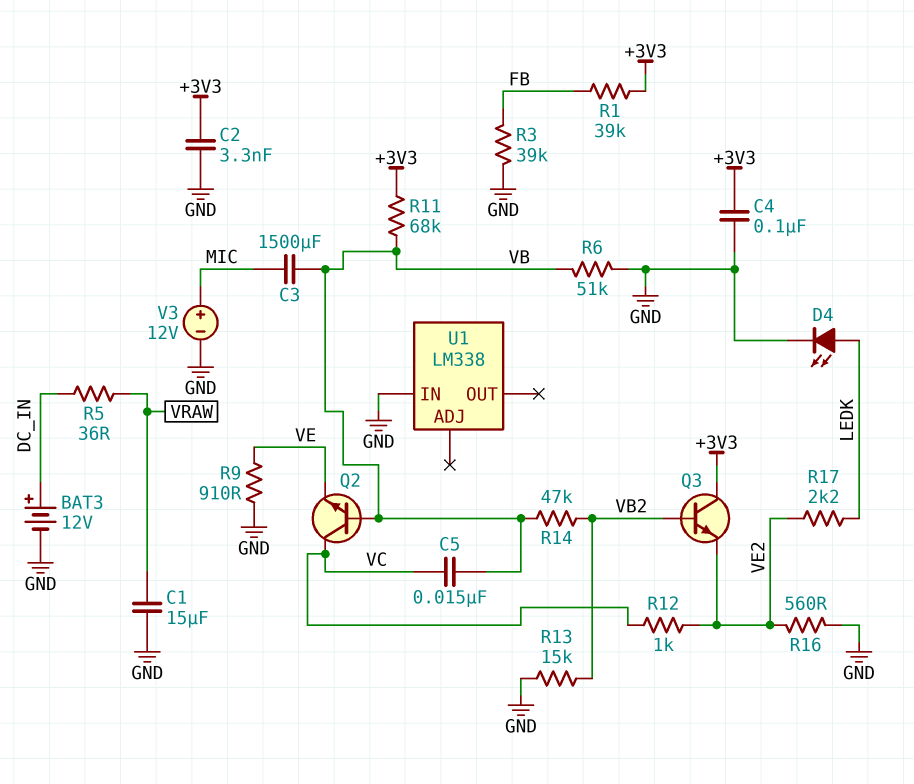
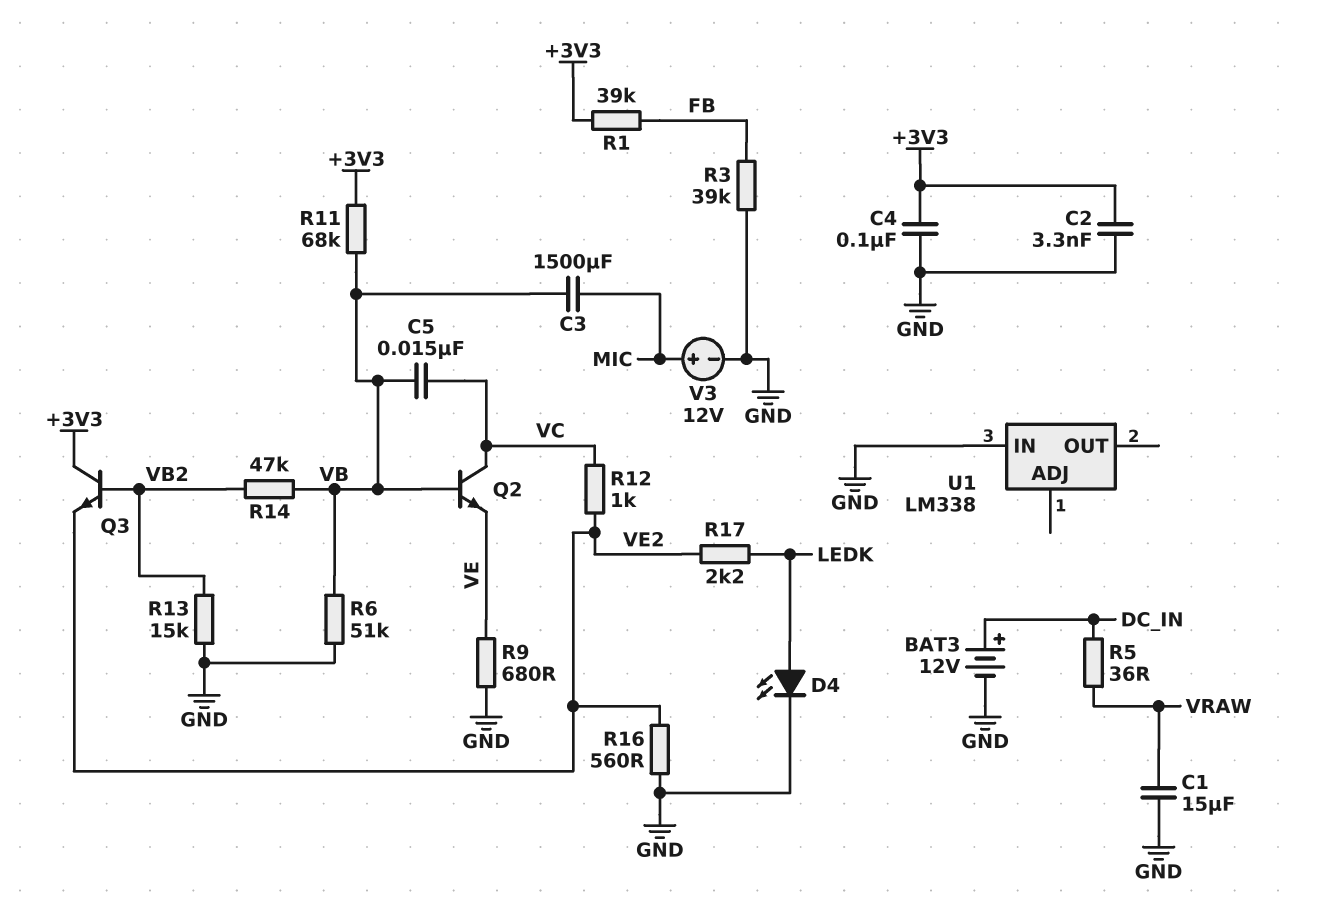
R9: 910 (GND, VE) -> 680 (GND, VE)

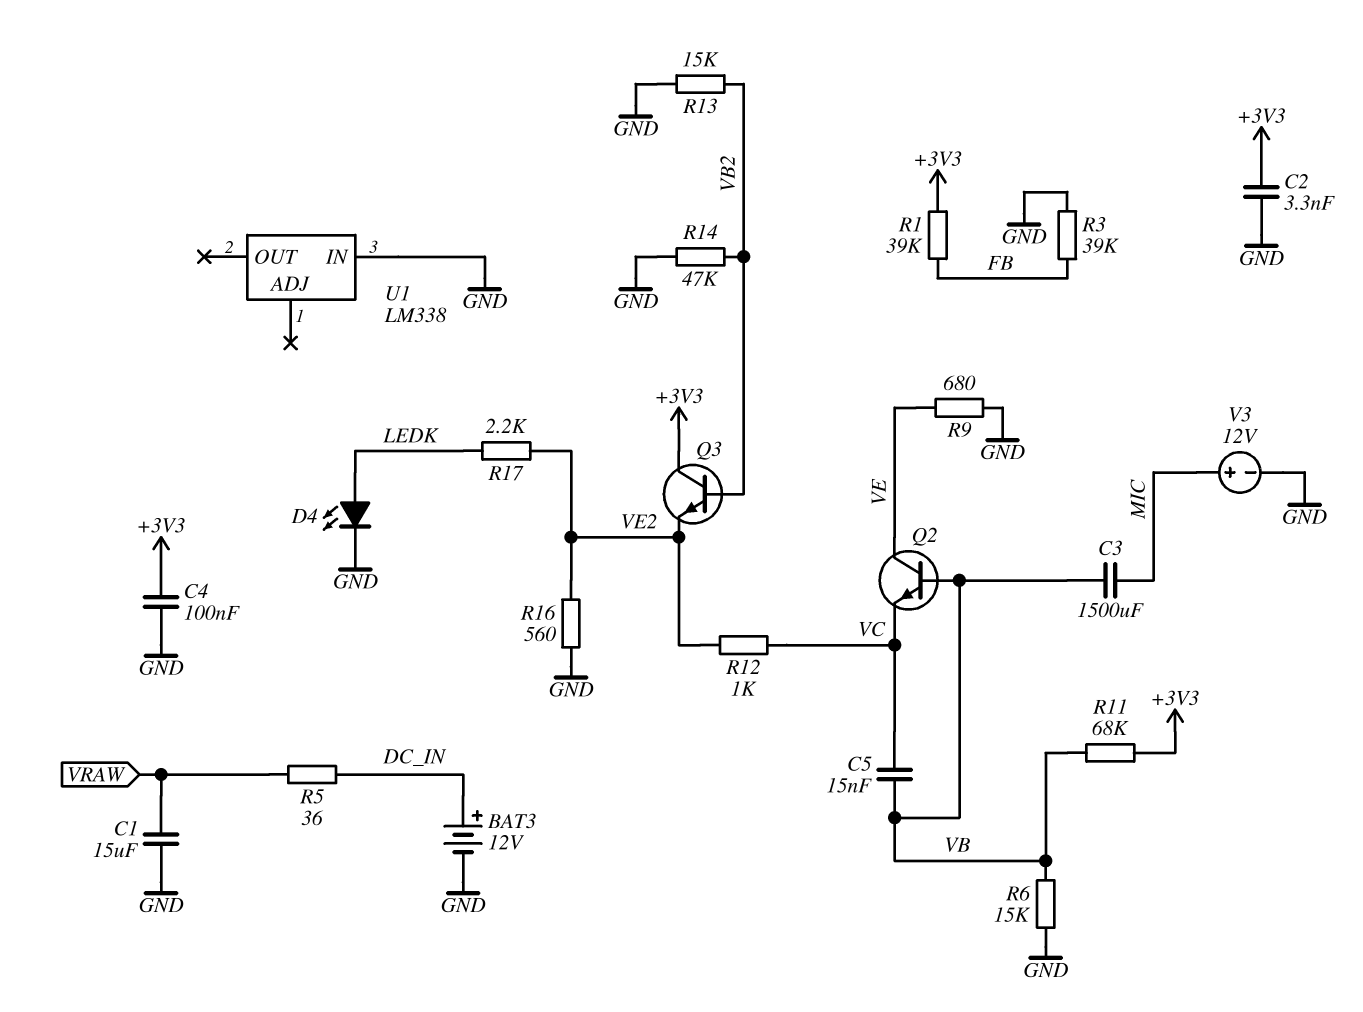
Q2: NPN (B VB, C VC, E VE) -> NPN (B VB, C VE, E VC)
R6: 51k (GND, VB) -> 15k (GND, VB)
R14: 47k (VB, VB2) -> 47k (GND, VB2)

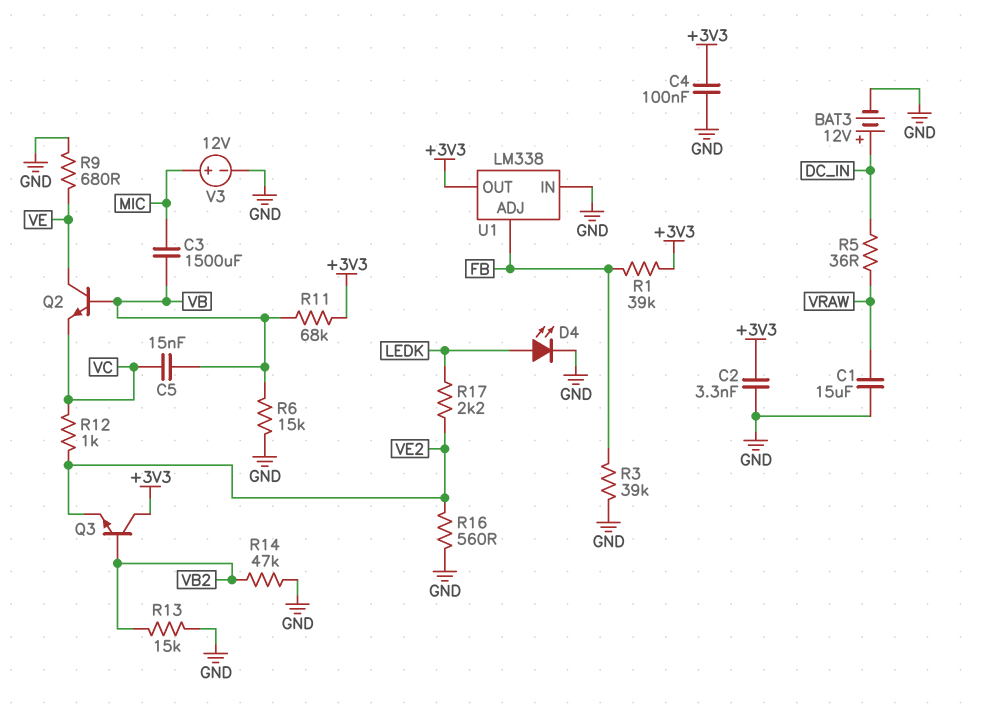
U1 pin ADJ: none -> FB
U1 pin OUT: none -> +3V3

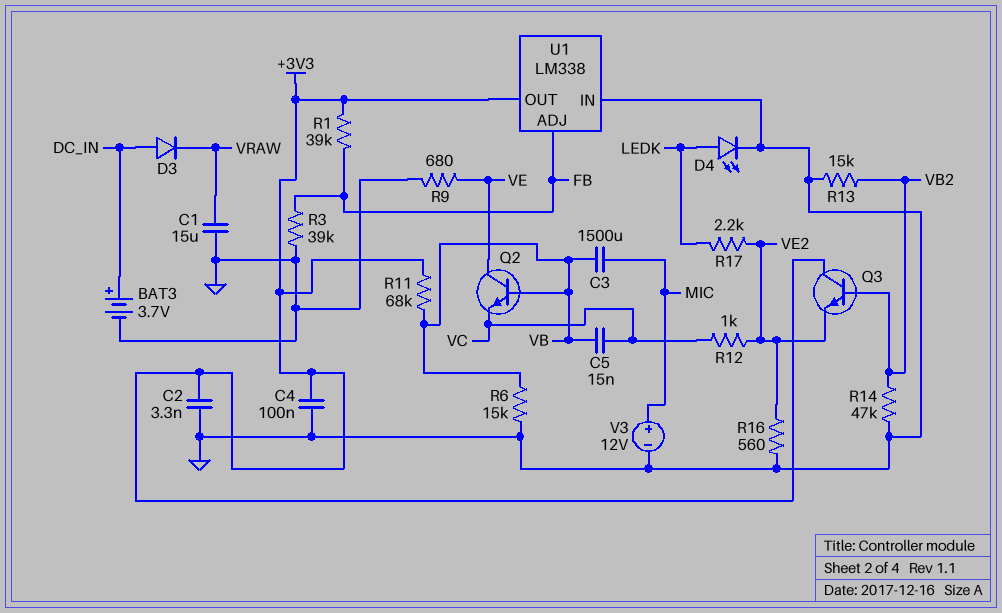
BAT3: 12V (plus DC_IN, minus GND) -> 3.7V (plus DC_IN, minus GND)
D3: none -> diode (A DC_IN, K VRAW)
R5: 36 (DC_IN, VRAW) -> none

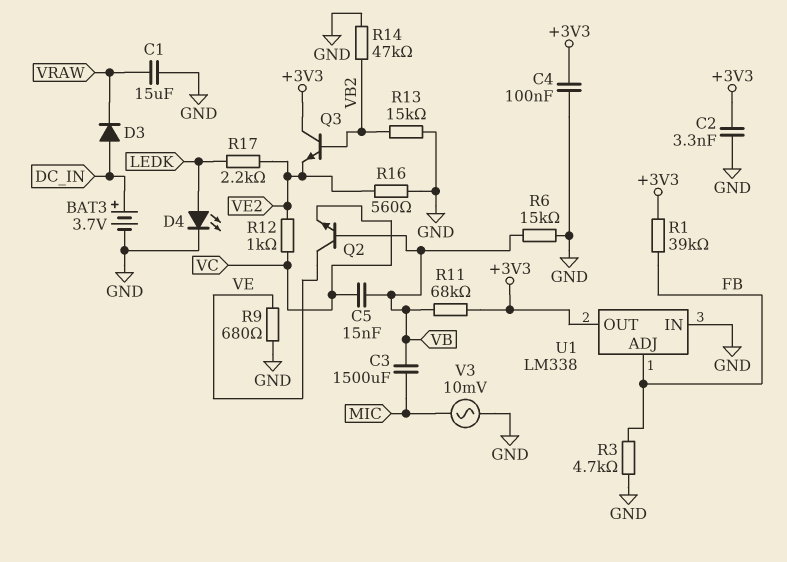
R3: 39k (FB, GND) -> 4.7k (FB, GND)
V3: 12V (plus MIC, minus GND) -> AC 10mV (GND, MIC)

